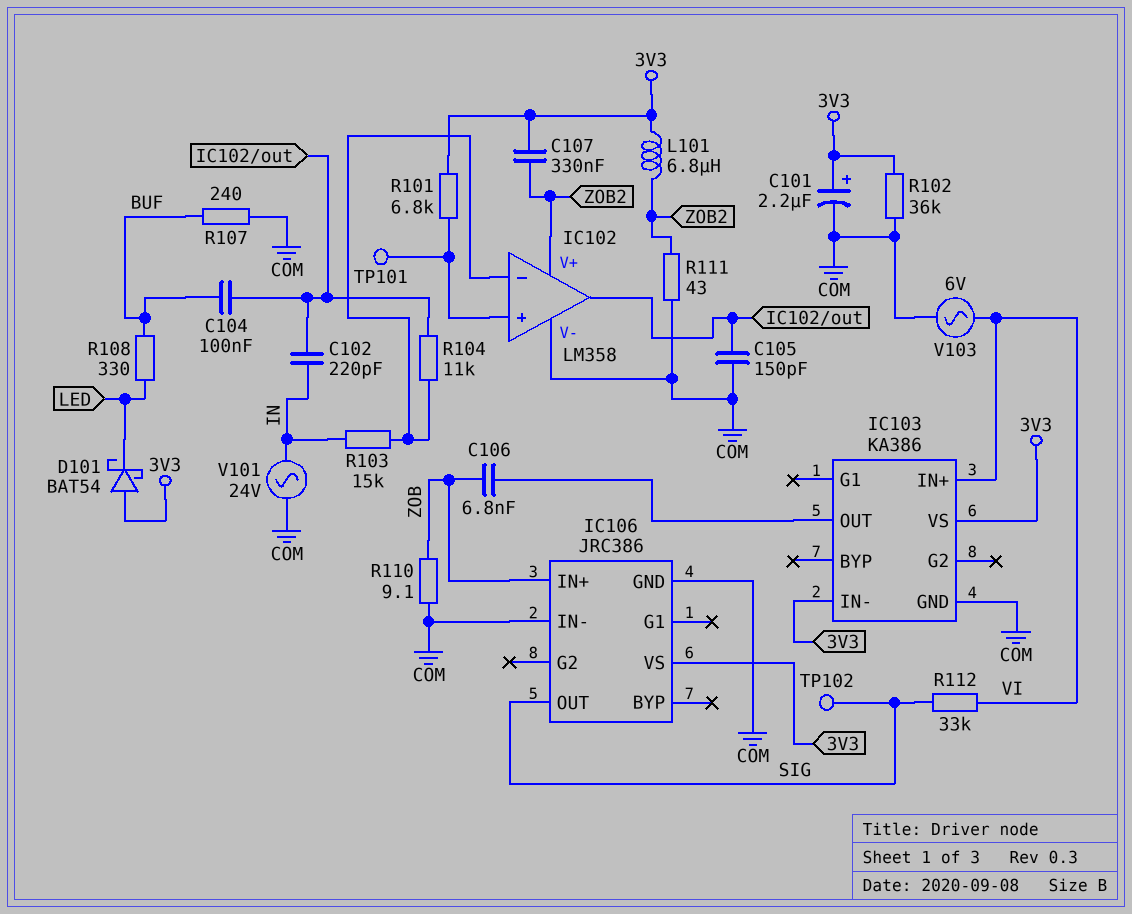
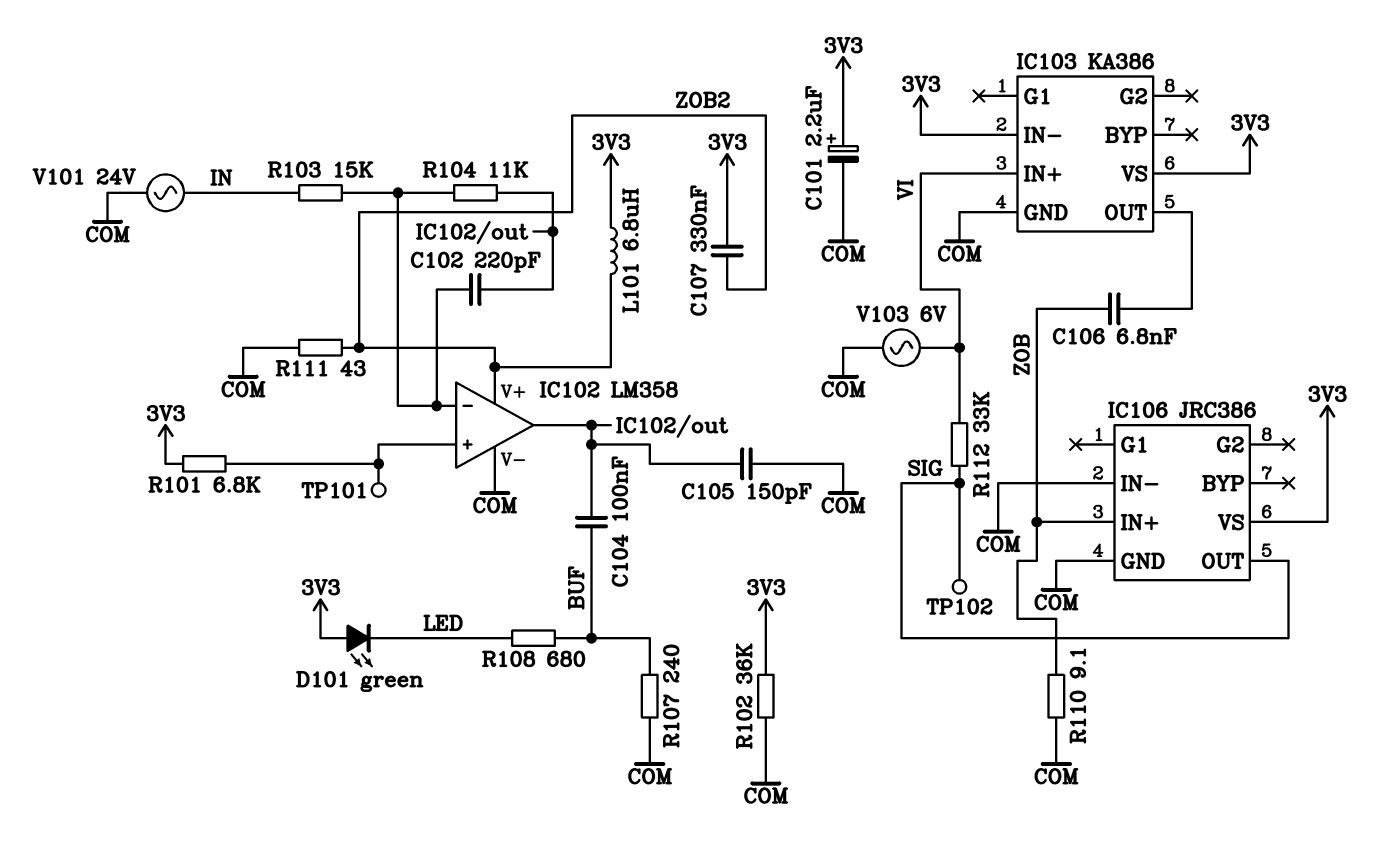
C102: 220pF (IC102/out, IN) -> 220pF (IC102/in-, IC102/out)
D101: schottky BAT54 (A 3V3, K LED) -> LED green (A 3V3, K LED)
R108: 330 (BUF, LED) -> 680 (BUF, LED)

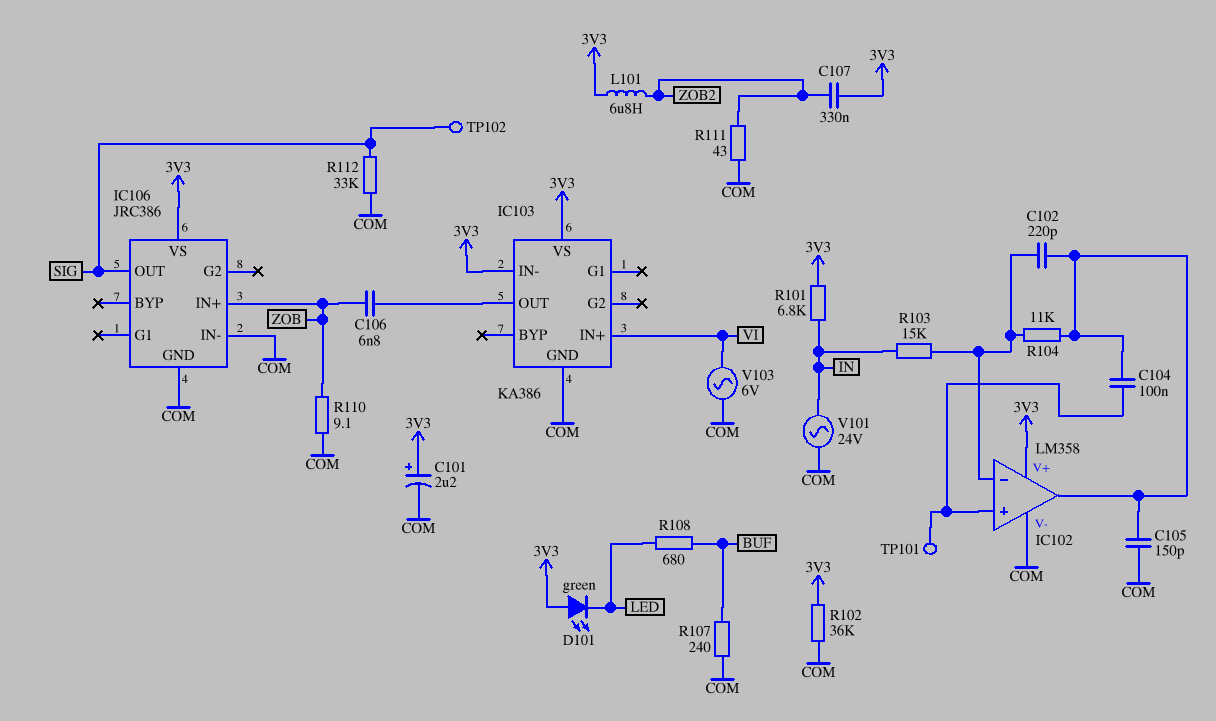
C104: 100nF (BUF, IC102/out) -> 100nF (IC102/in+, IC102/out)
IC102 pin V+: ZOB2 -> 3V3
R101: 6.8k (3V3, IC102/in+) -> 6.8k (3V3, IN)
R112: 33k (SIG, VI) -> 33k (COM, SIG)

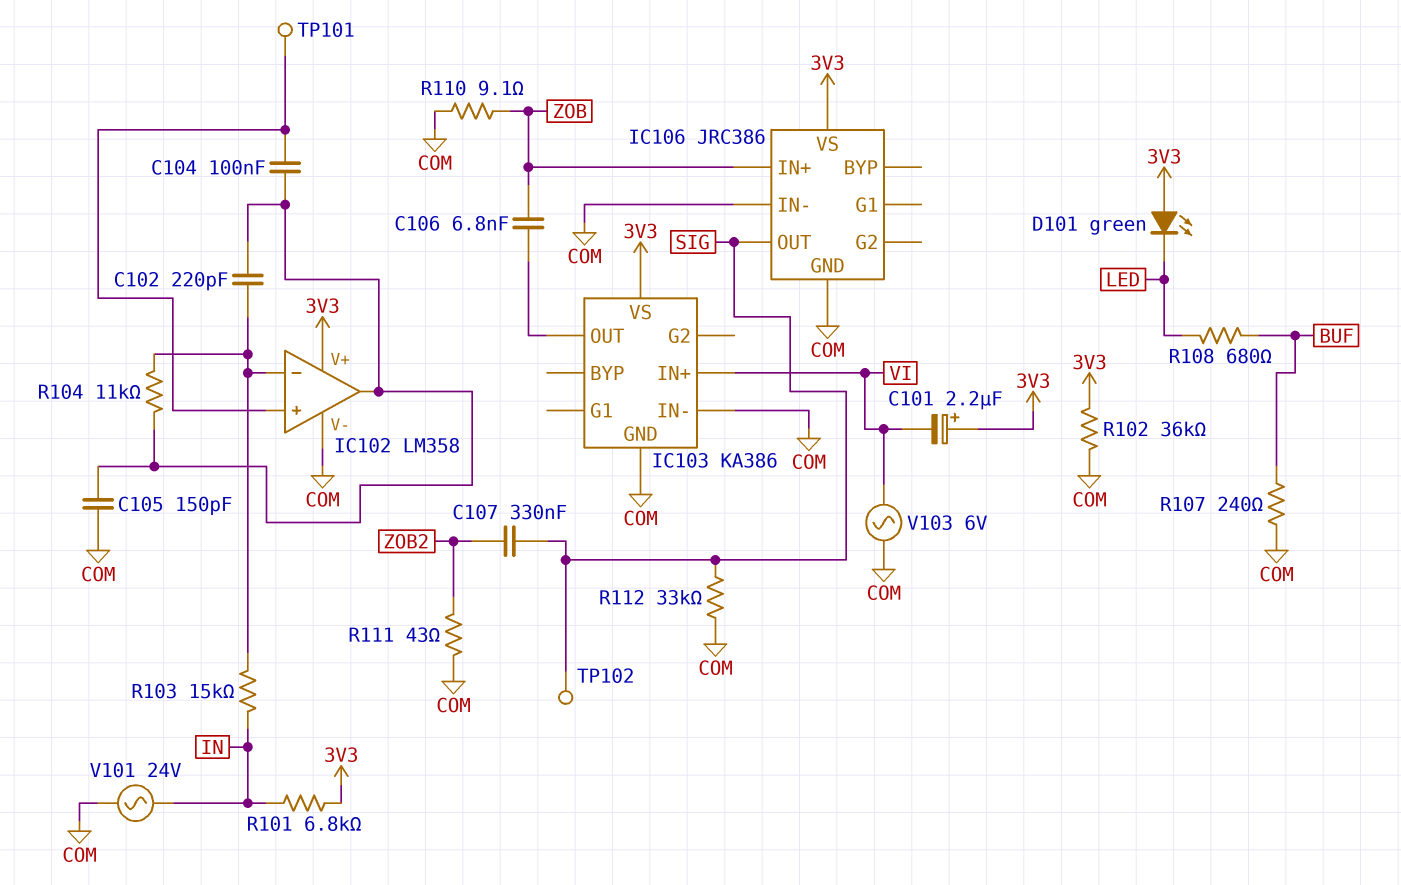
C101: 2.2uF (plus 3V3, minus COM) -> 2.2uF (plus 3V3, minus VI)
C107: 330nF (3V3, ZOB2) -> 330nF (SIG, ZOB2)
IC103 pin IN-: 3V3 -> COM
L101: 6.8uH (3V3, ZOB2) -> none

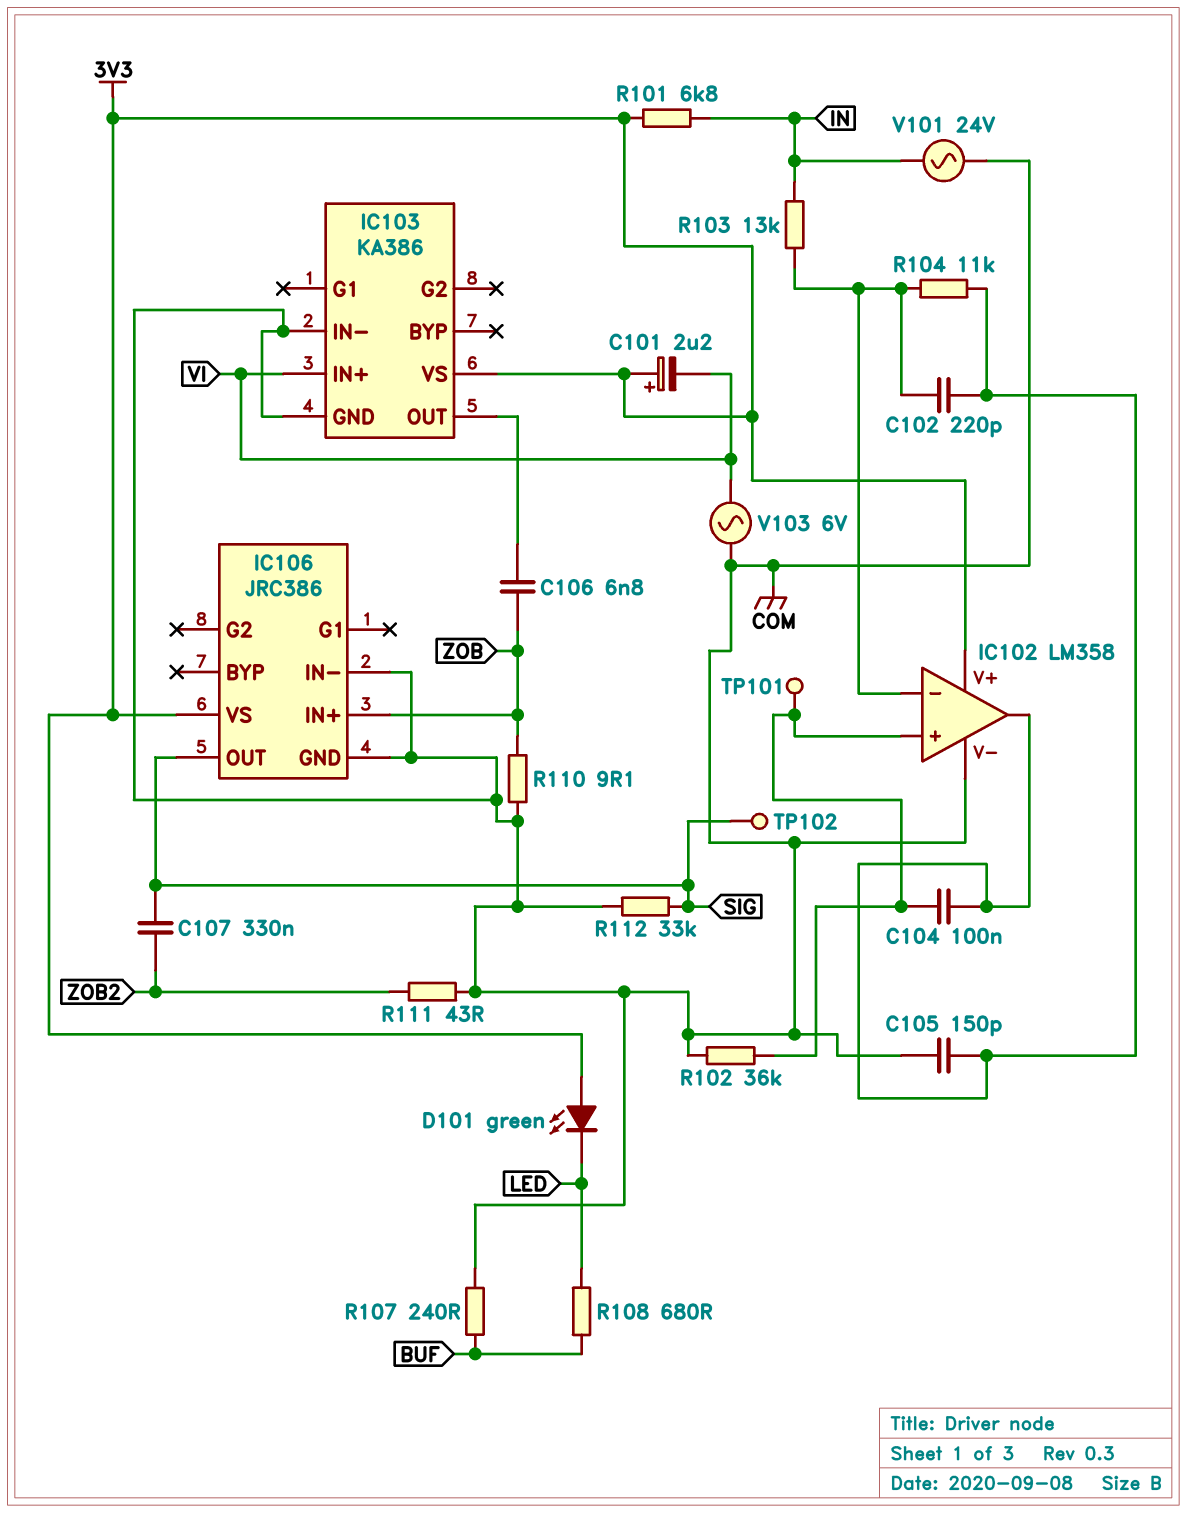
R102: 36k (3V3, COM) -> 36k (COM, IC102/in+)
R103: 15k (IC102/in-, IN) -> 13k (IC102/in-, IN)

